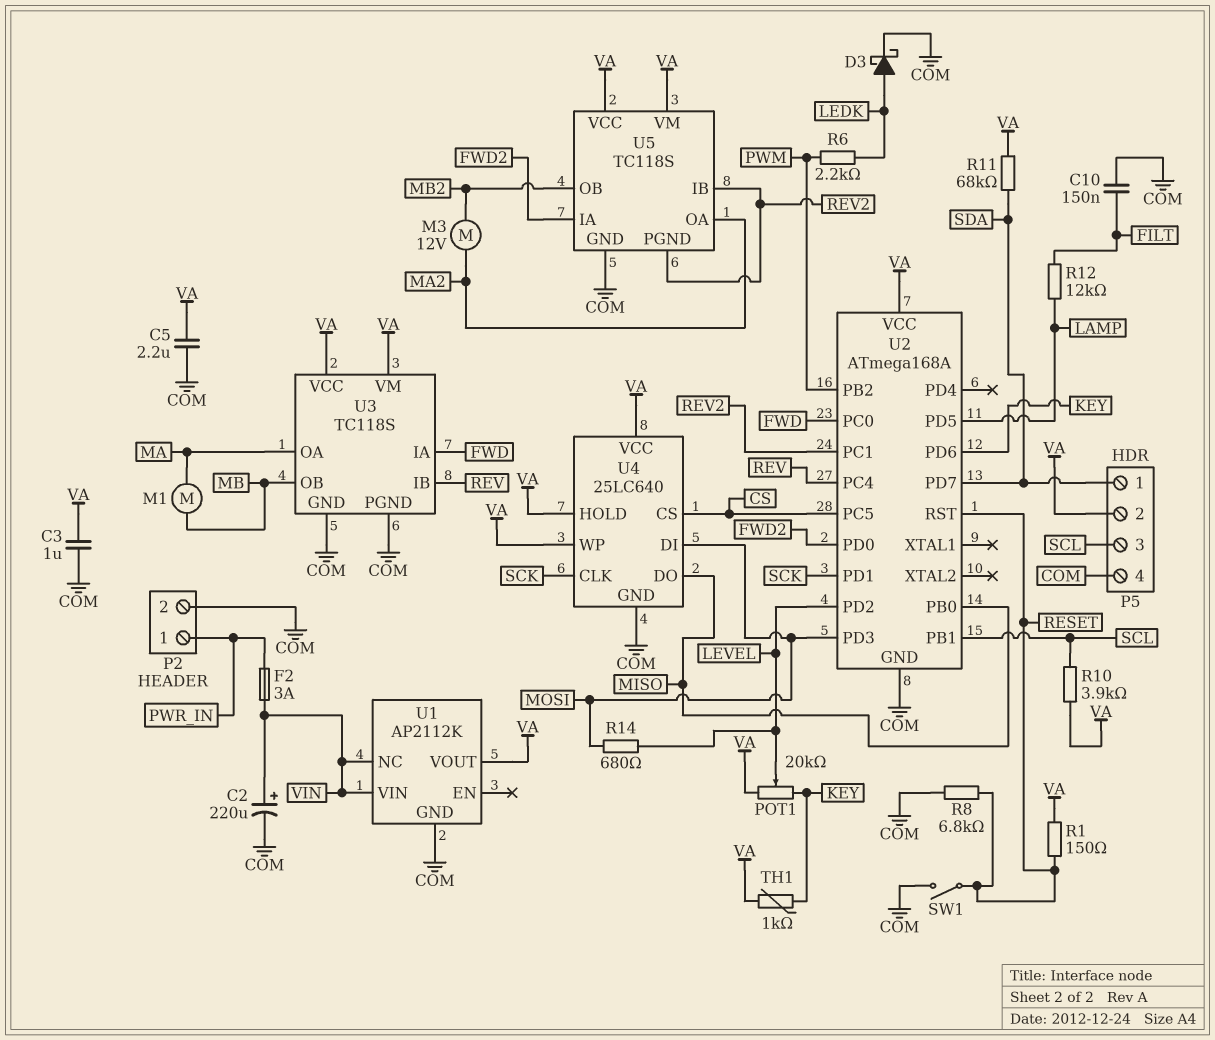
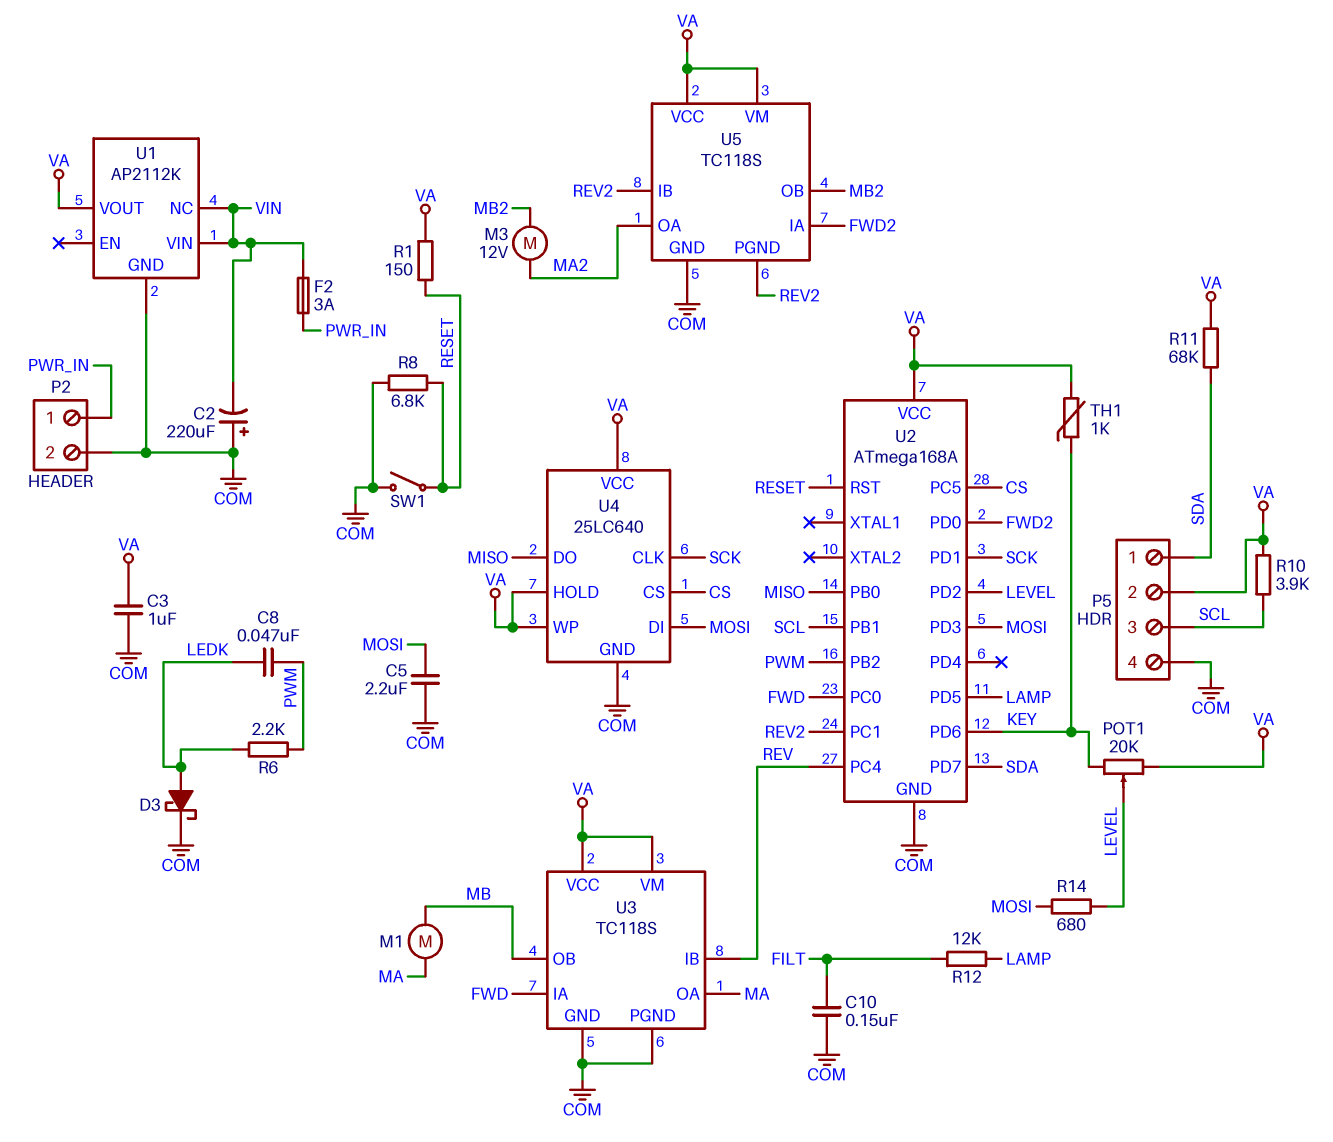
C2: 220uF (plus VIN, minus COM) -> 220uF (plus COM, minus VIN)
C5: 2.2uF (COM, VA) -> 2.2uF (COM, MOSI)
C8: none -> 47nF (LEDK, PWM)

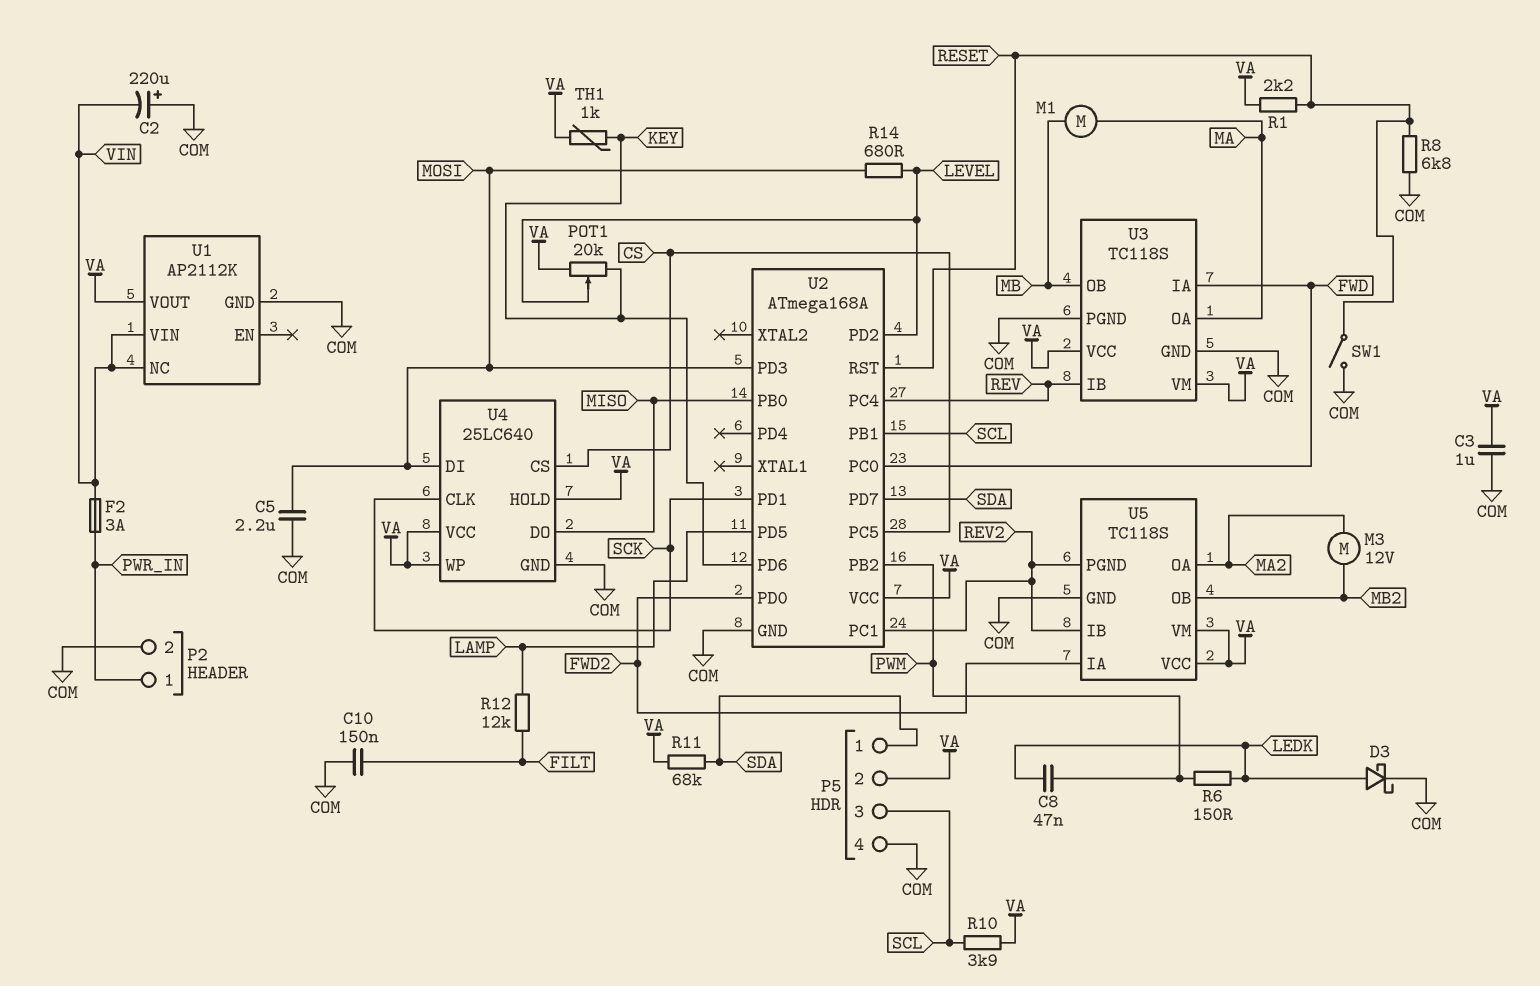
R1: 150 (RESET, VA) -> 2.2k (RESET, VA)
R6: 2.2k (LEDK, PWM) -> 150 (LEDK, PWM)

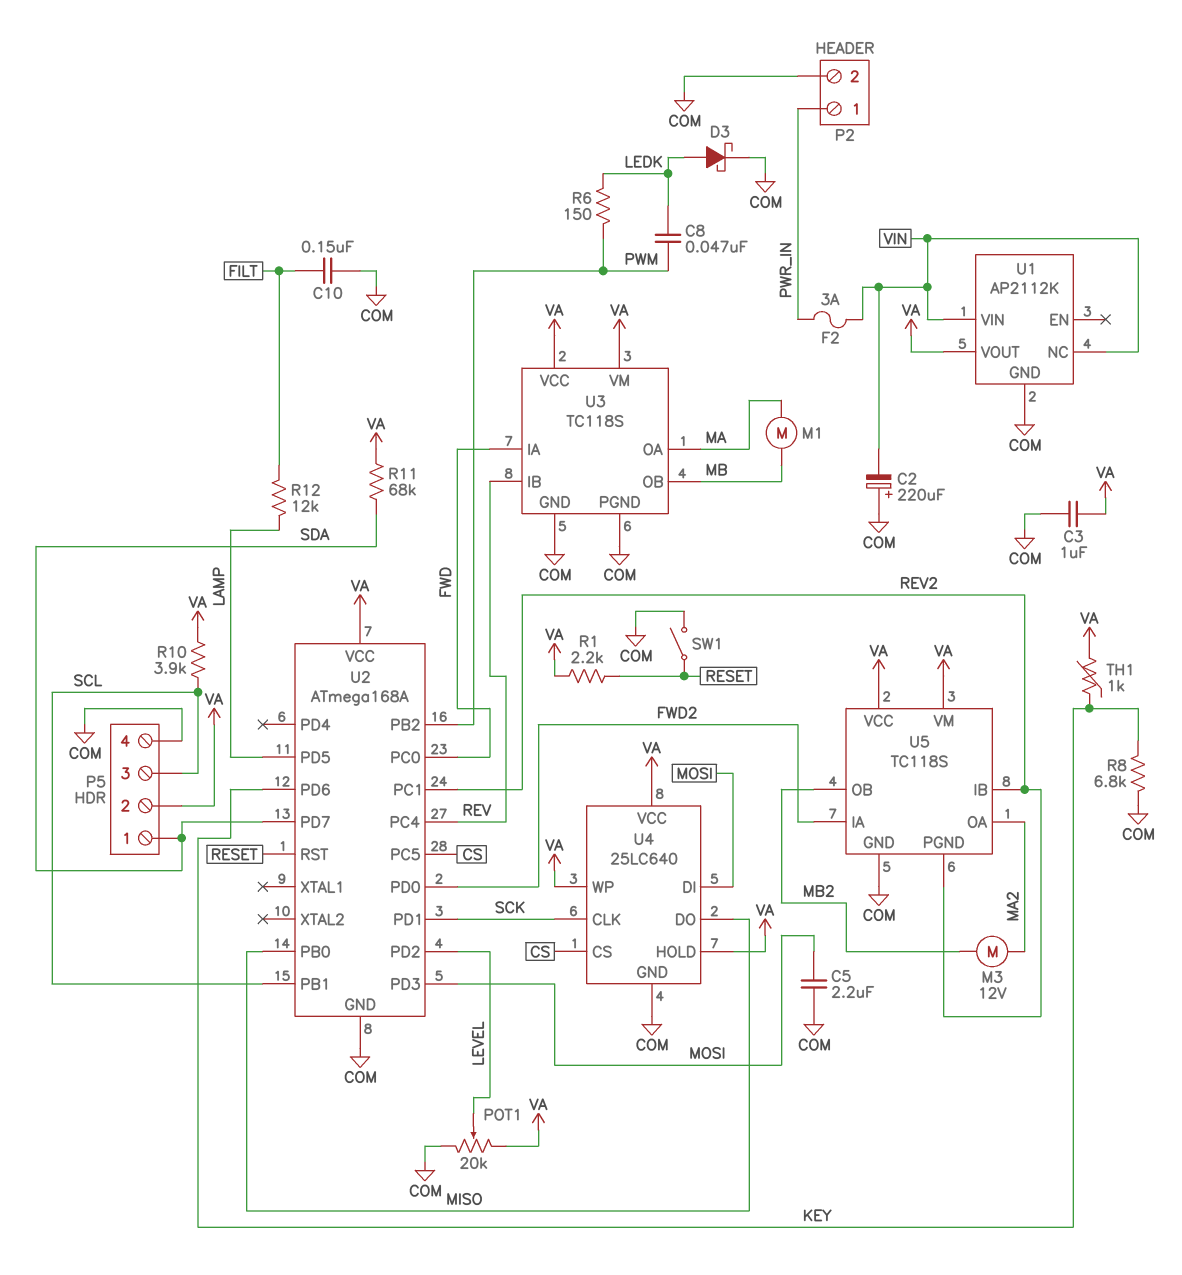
POT1: 20k (KEY, VA, wiper LEVEL) -> 20k (COM, VA, wiper LEVEL)
R8: 6.8k (COM, RESET) -> 6.8k (COM, KEY)
R14: 680 (LEVEL, MOSI) -> none

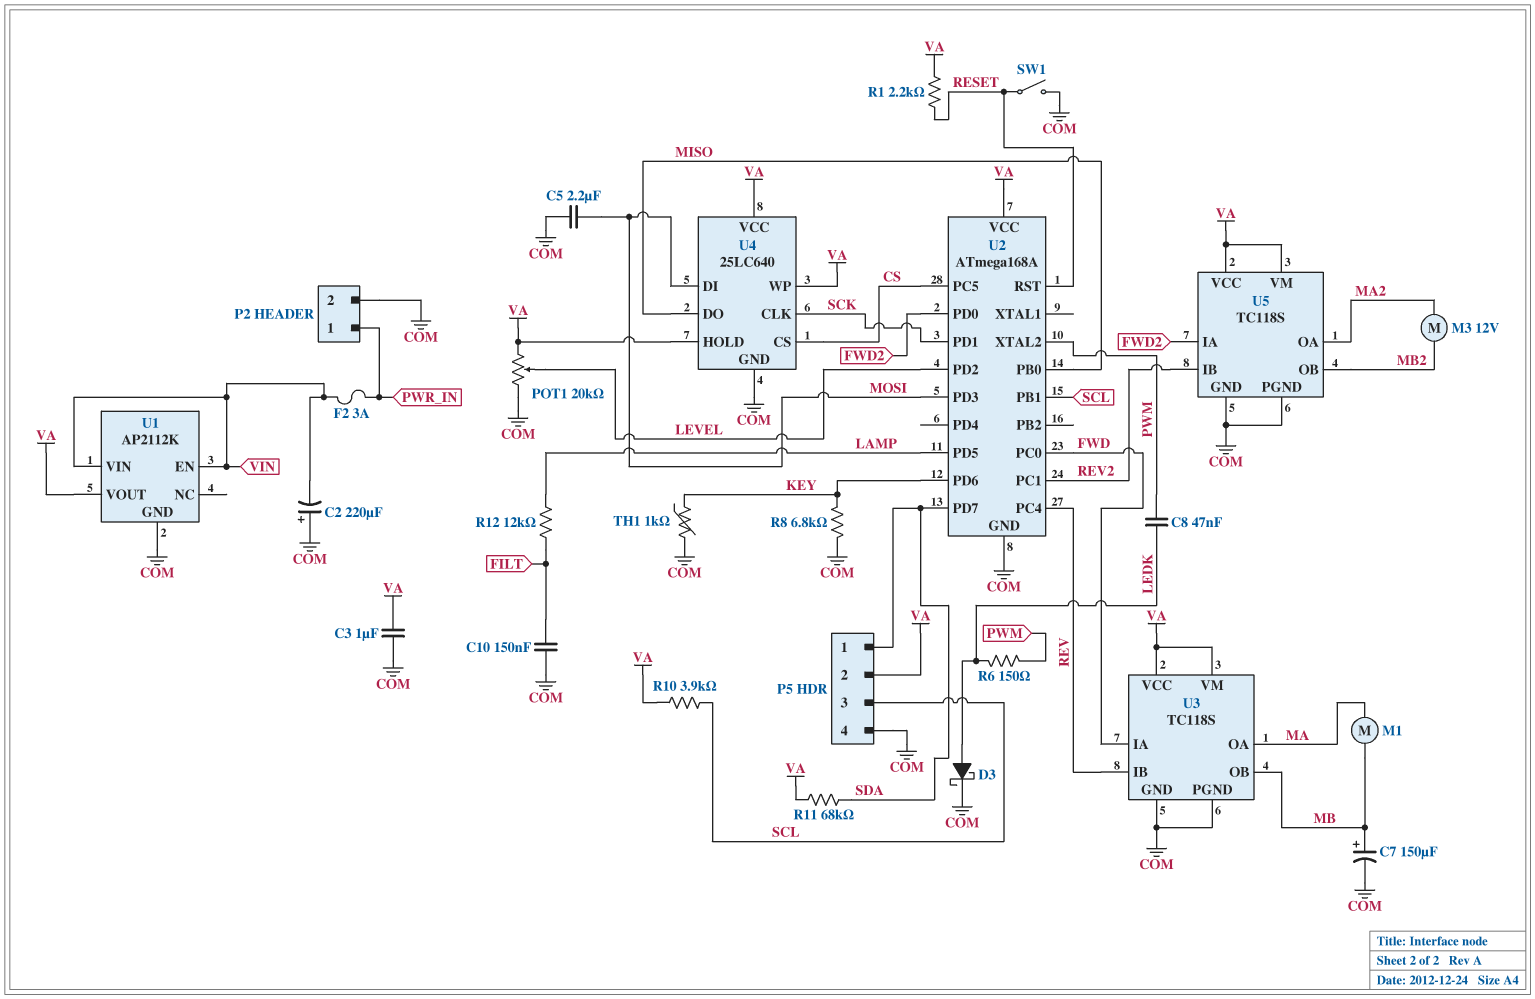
C7: none -> 150uF (plus MB, minus COM)
TH1: 1k (KEY, VA) -> 1k (COM, KEY)
U1 pin EN: none -> VIN
U1 pin NC: VIN -> none
U2 pin PB2: PWM -> none
U2 pin XTAL2: none -> PWM
U5 pin PGND: REV2 -> COM

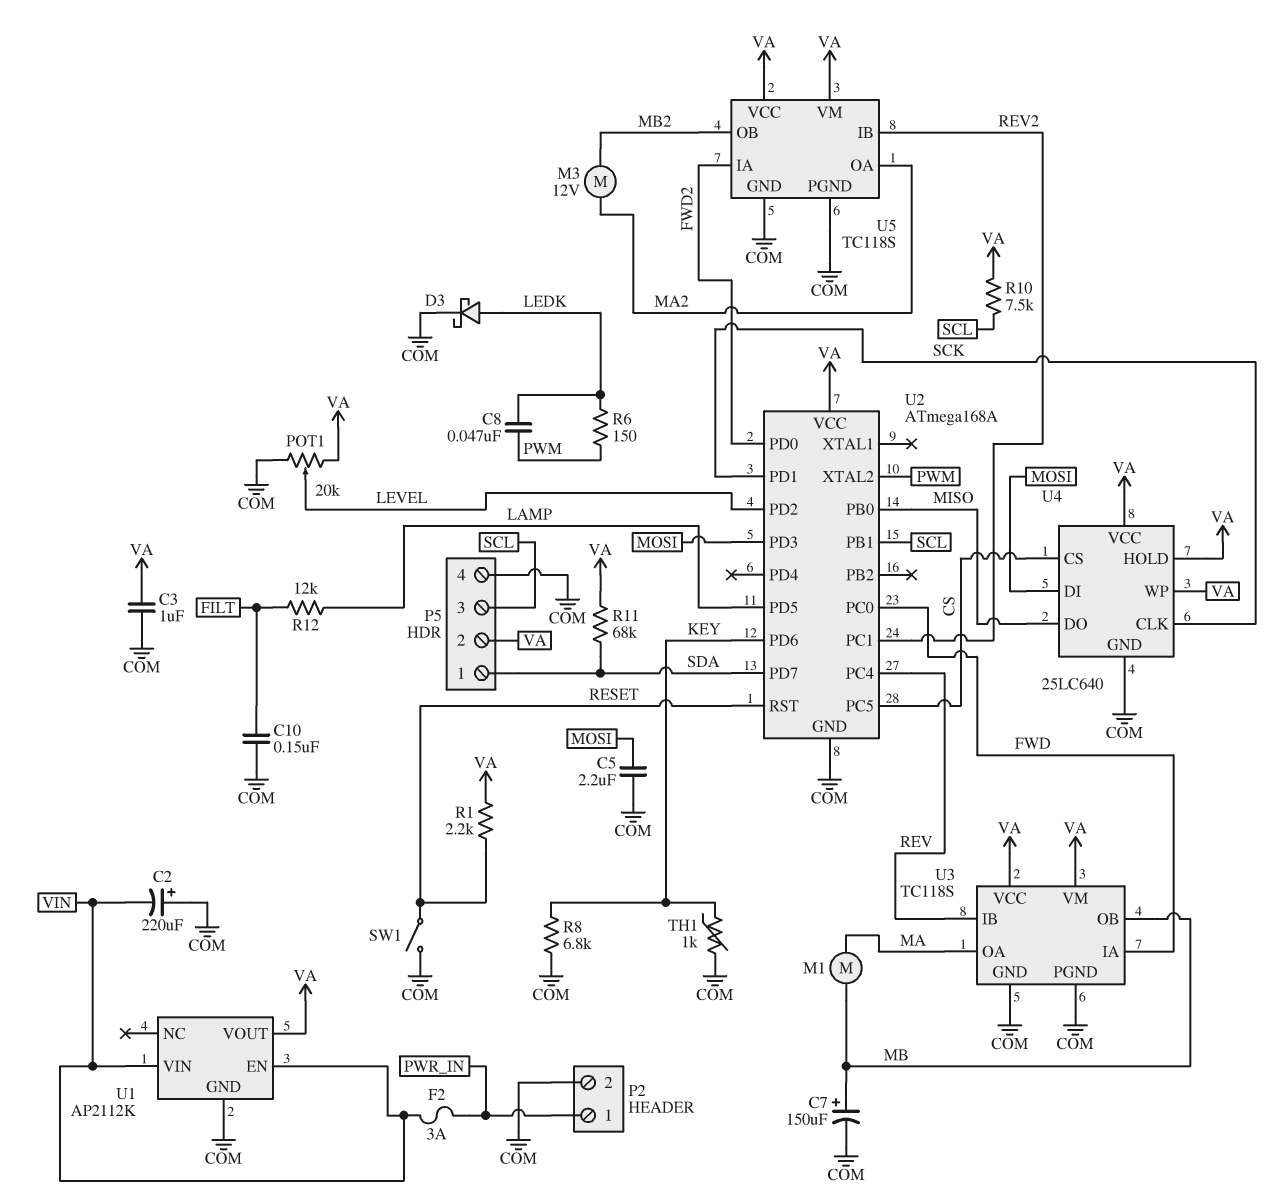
R10: 3.9k (SCL, VA) -> 7.5k (SCL, VA)

